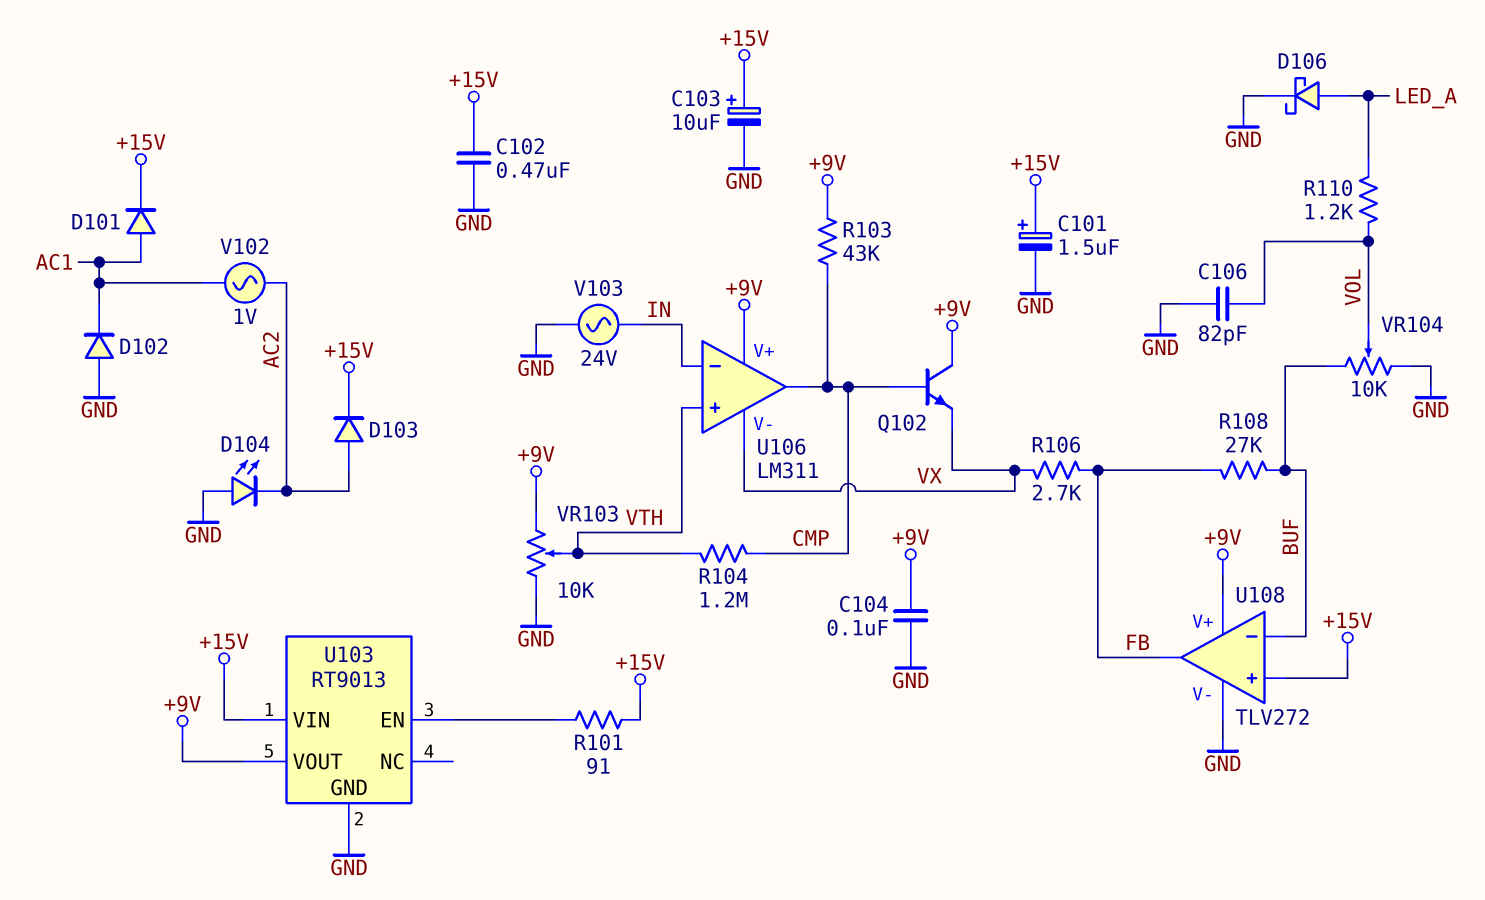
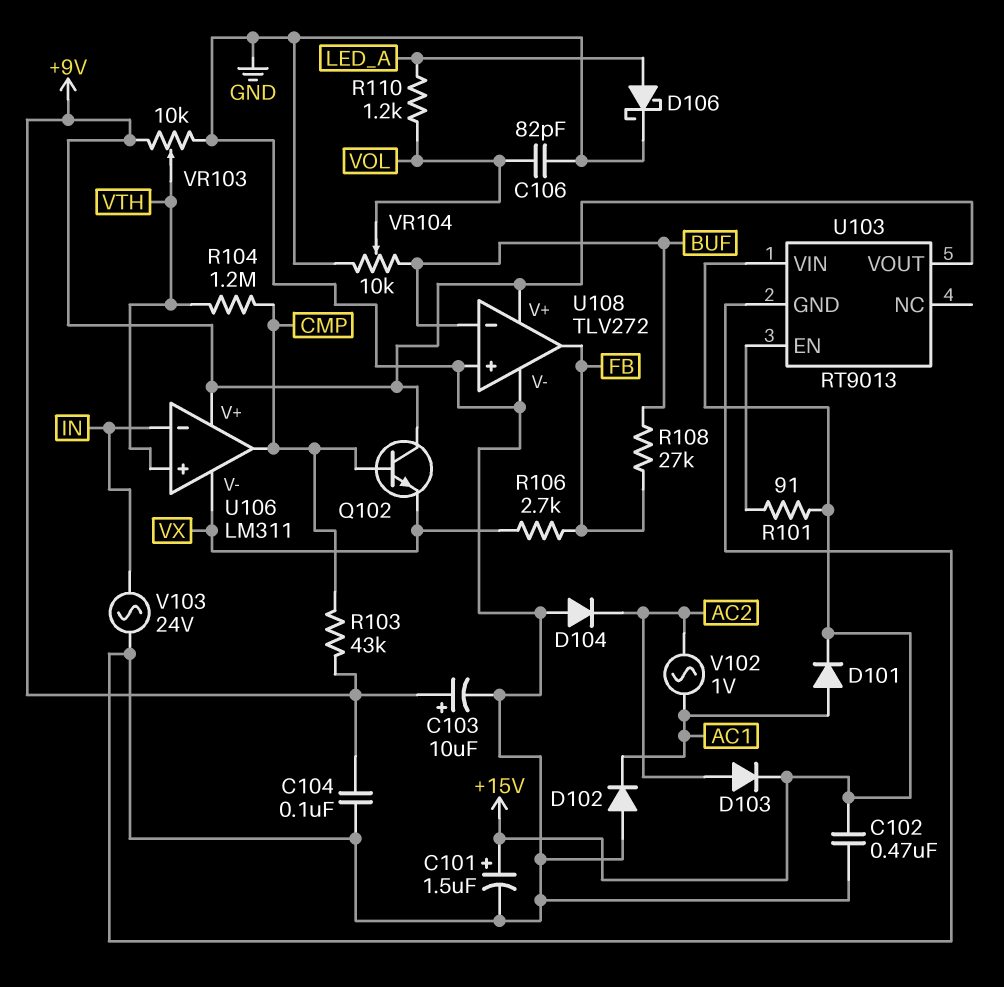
C103: 10uF (plus +15V, minus GND) -> 10uF (plus +9V, minus GND)
D104: LED (A GND, K AC2) -> diode (A GND, K AC2)
U108 pin in+: +15V -> GND

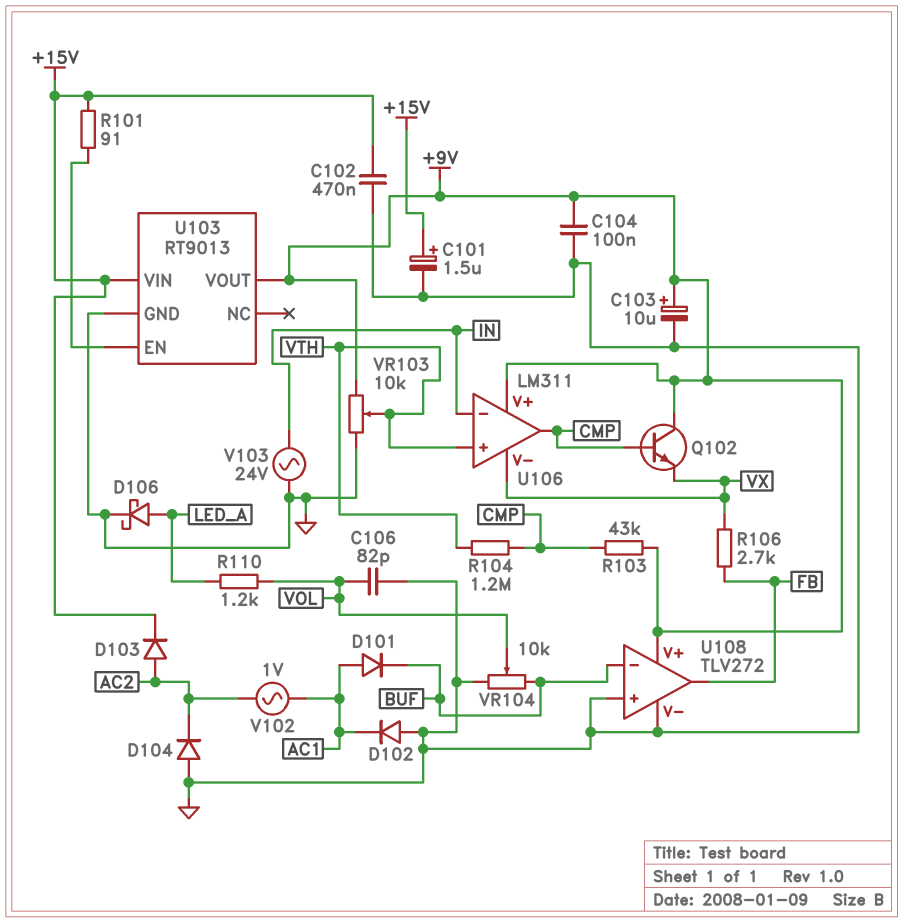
D101: diode (A AC1, K +15V) -> diode (A AC1, K BUF)
R108: 27k (BUF, FB) -> none

